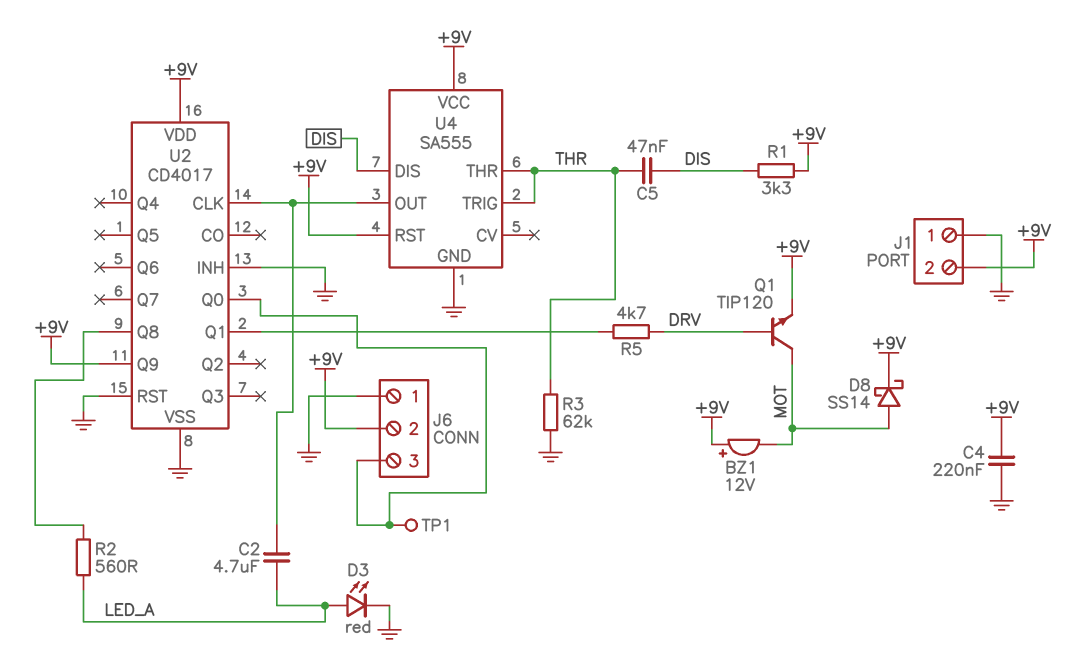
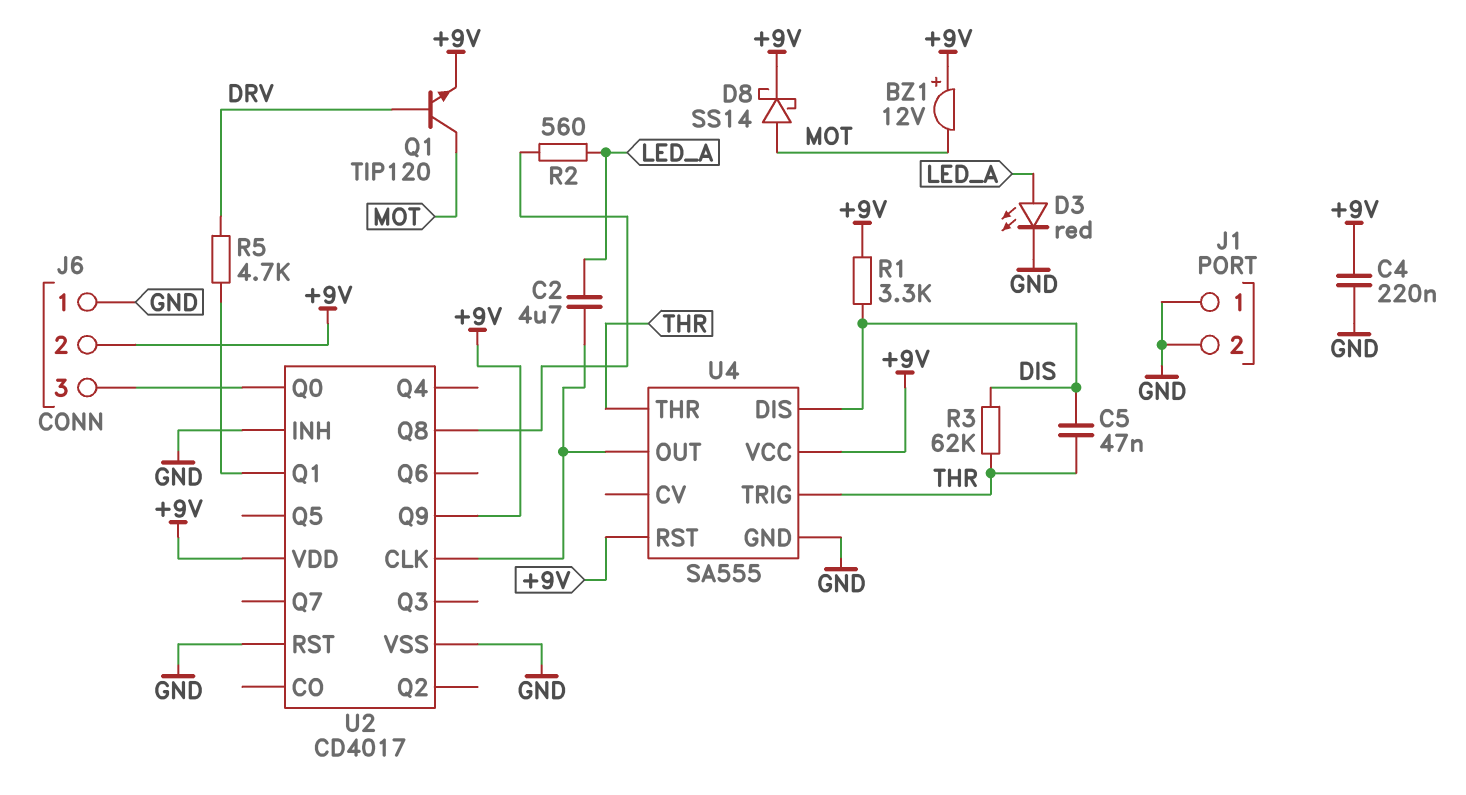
J1 pin 2: +9V -> GND
R3: 62k (GND, THR) -> 62k (DIS, THR)
TP1: test point (J6/3) -> none

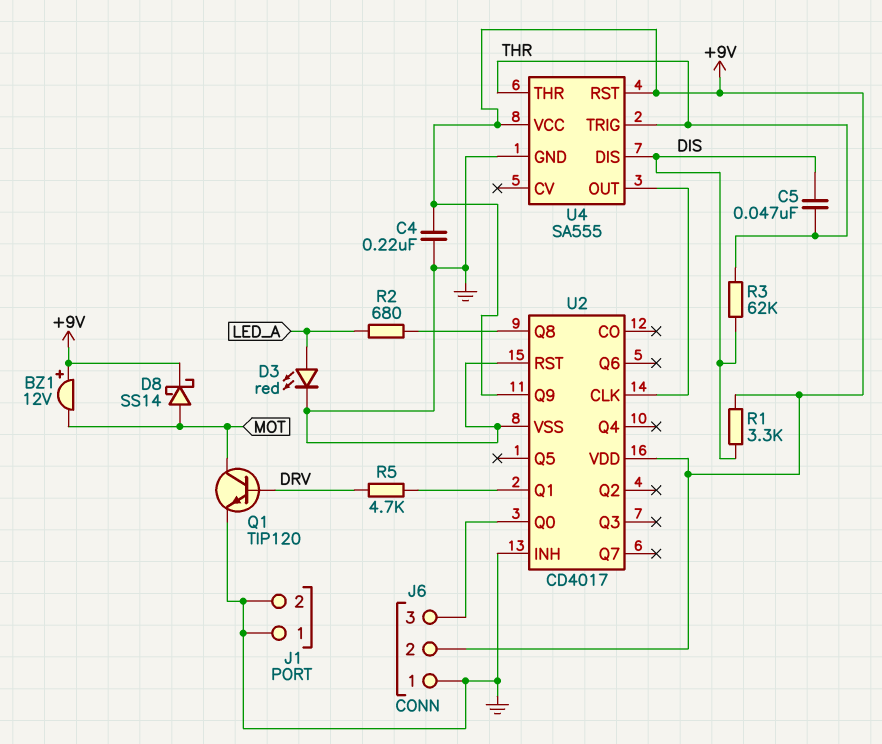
C2: 4.7uF (LED_A, U2/CLK) -> none
Q1: NPN TIP120 (B DRV, C MOT, E +9V) -> NPN TIP120 (B DRV, C MOT, E GND)
R2: 560 (LED_A, U2/Q8) -> 680 (LED_A, U2/Q8)

